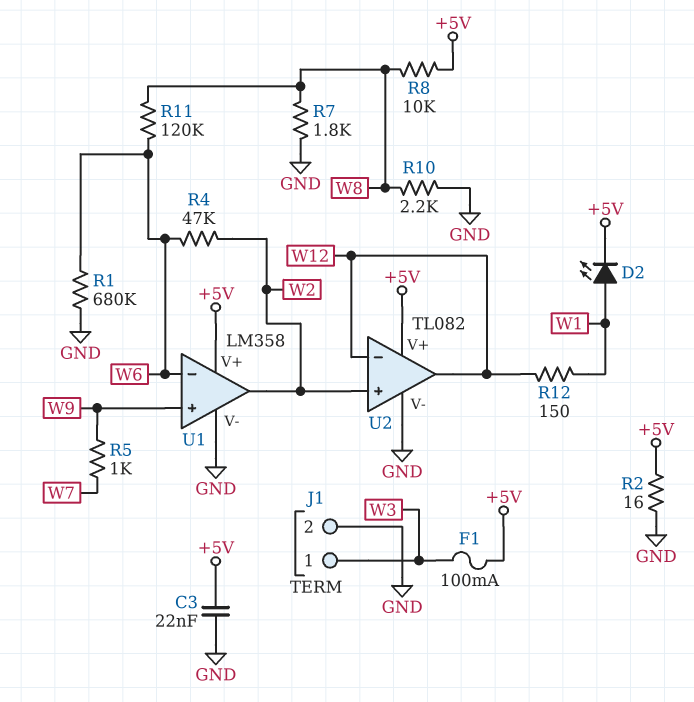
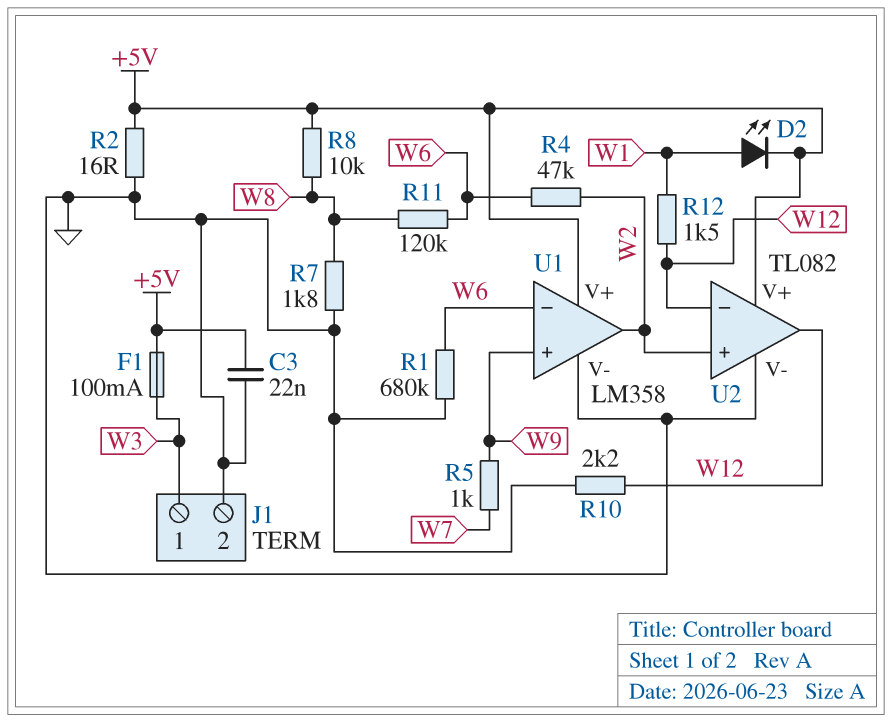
R10: 2.2k (GND, W8) -> 2.2k (GND, W12)
R12: 150 (W1, W12) -> 1.5k (W1, W12)

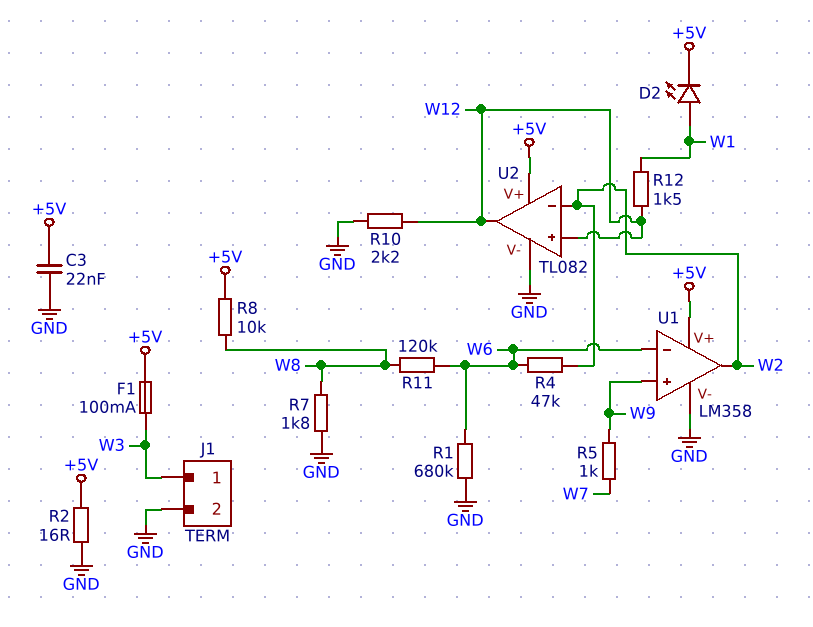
U2 pin in+: W2 -> W12
U2 pin in-: W12 -> W2

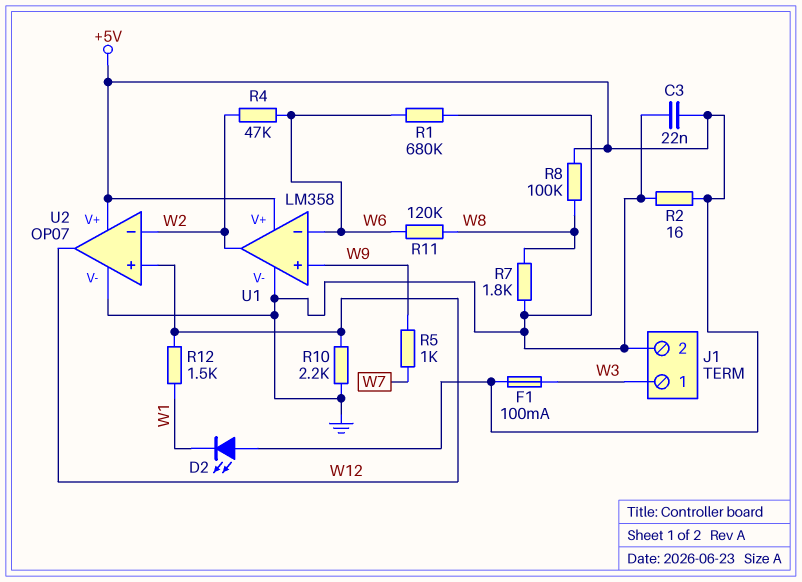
D2: LED (A W1, K +5V) -> LED (A +5V, K W1)
R8: 10k (+5V, W8) -> 100k (+5V, W8)
U2: TL082 -> OP07

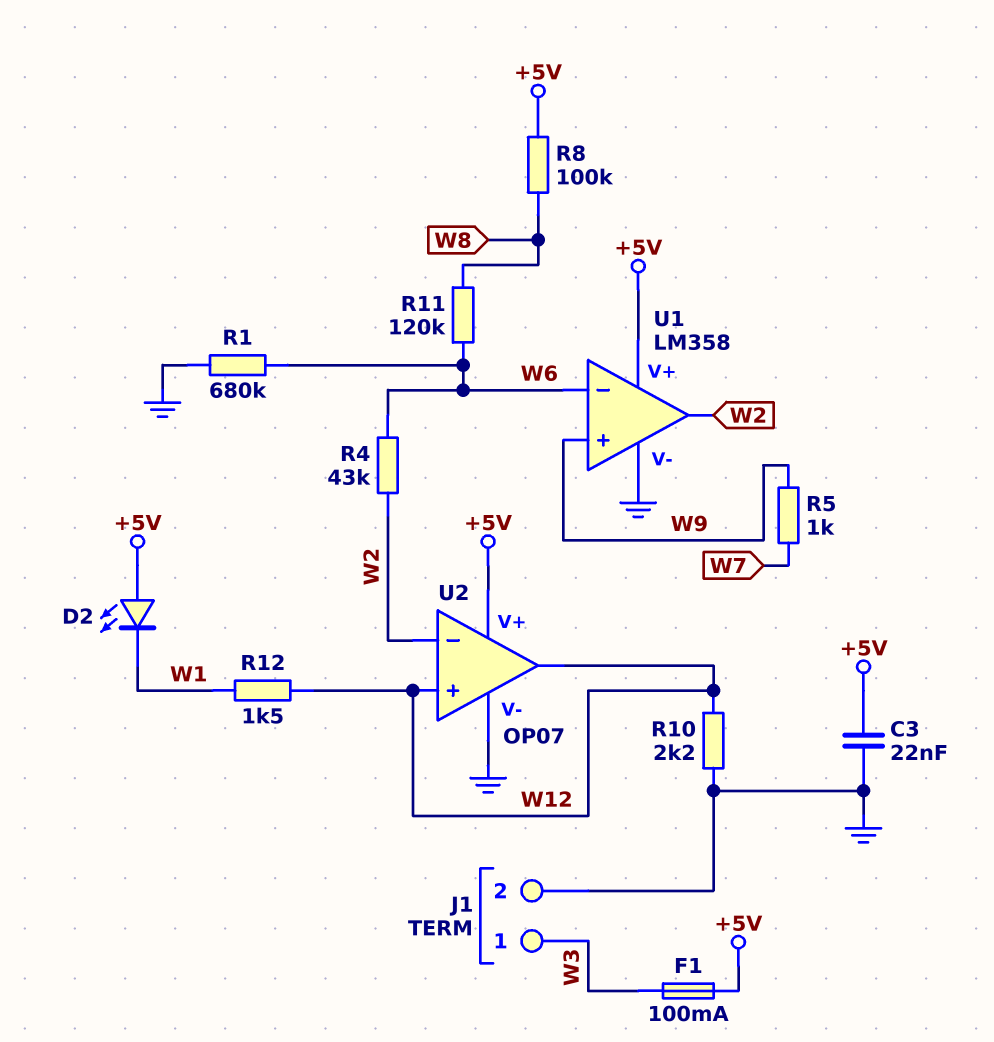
R2: 16 (+5V, GND) -> none
R4: 47k (W2, W6) -> 43k (W2, W6)
R7: 1.8k (GND, W8) -> none

